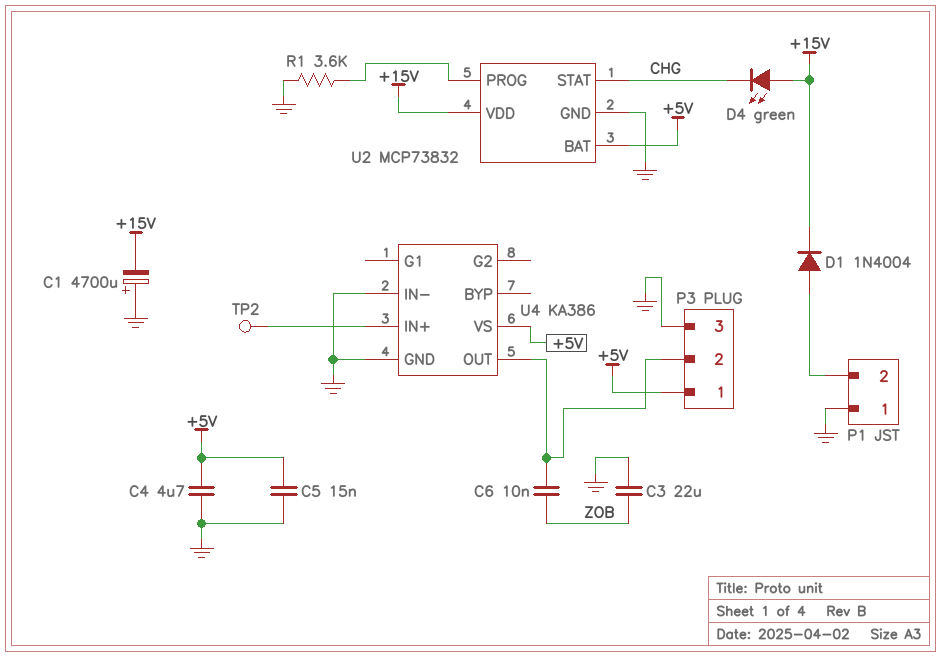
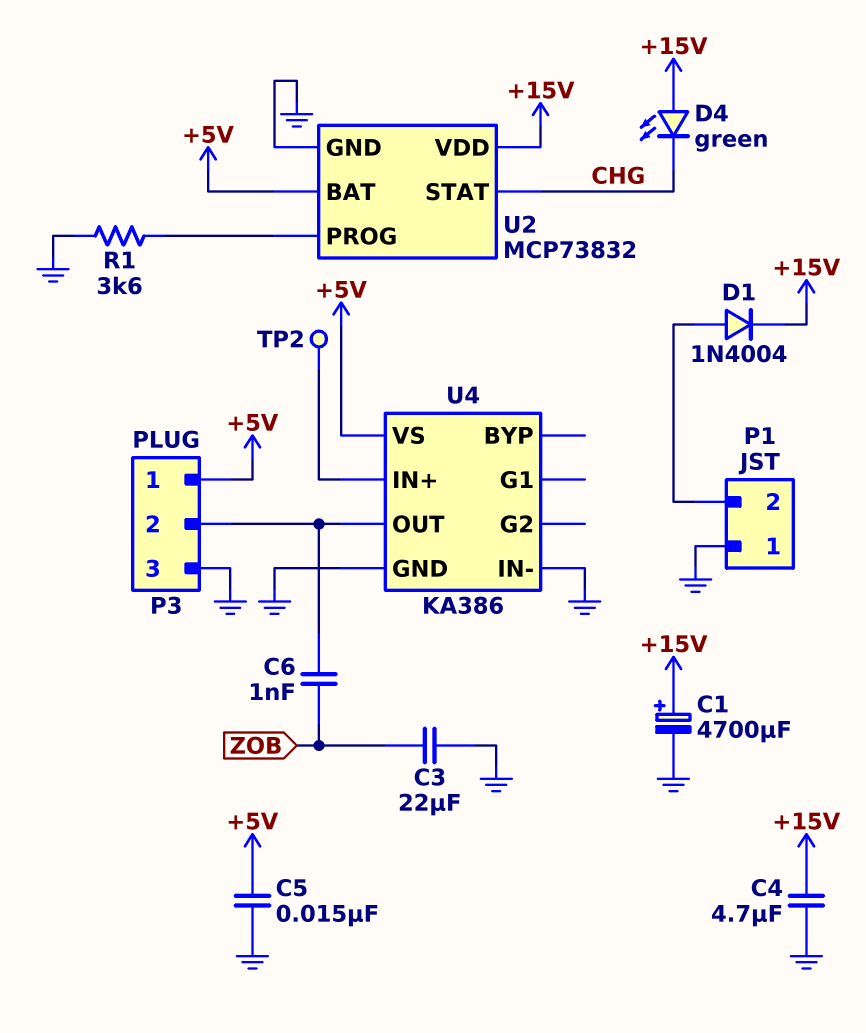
C1: 4700uF (plus GND, minus +15V) -> 4700uF (plus +15V, minus GND)
C4: 4.7uF (+5V, GND) -> 4.7uF (+15V, GND)
C6: 10nF (P3/2, ZOB) -> 1nF (P3/2, ZOB)

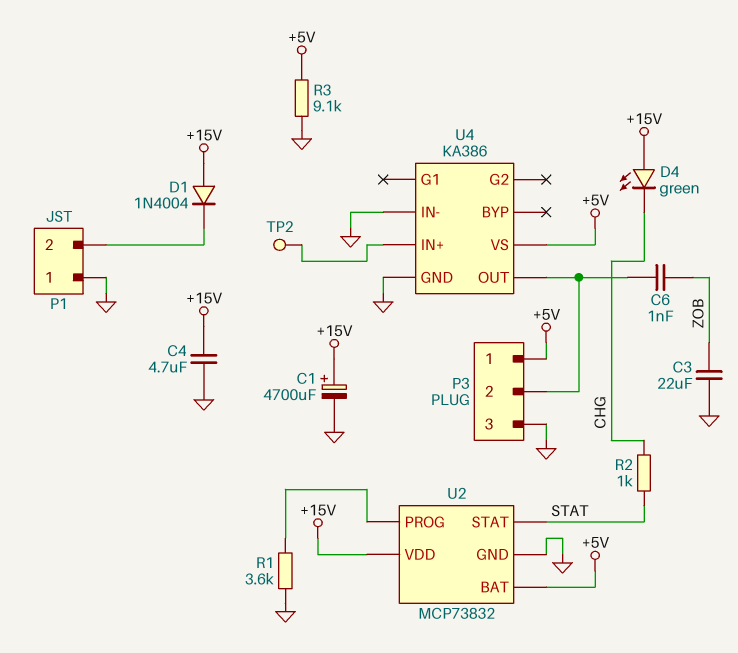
C5: 15nF (+5V, GND) -> none
D1: diode 1N4004 (A P1/2, K +15V) -> diode 1N4004 (A +15V, K P1/2)
R2: none -> 1k (CHG, STAT)
R3: none -> 9.1k (+5V, GND)
U2 pin STAT: CHG -> STAT

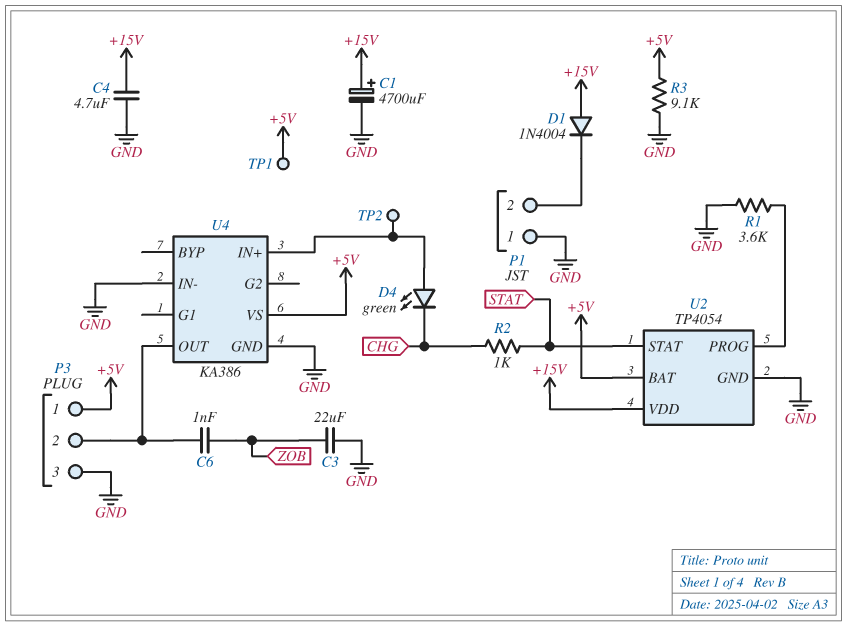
D4: LED green (A +15V, K CHG) -> LED green (A U4/IN+, K CHG)
TP1: none -> test point (+5V)
U2: MCP73832 -> TP4054

